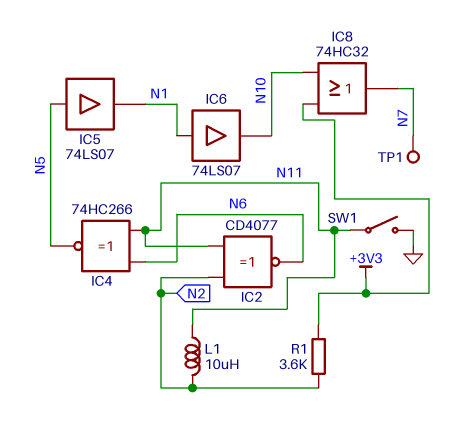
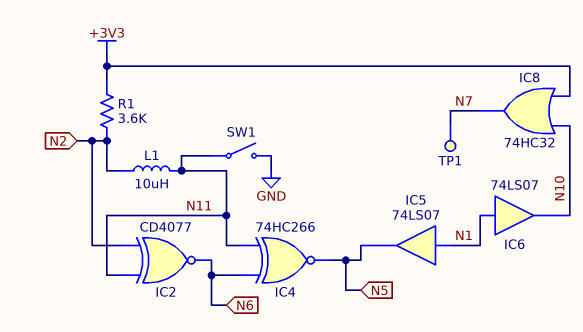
IC5: buffer 74LS07 (in N5, out N1) -> buffer 74LS07 (in N1, out N5)

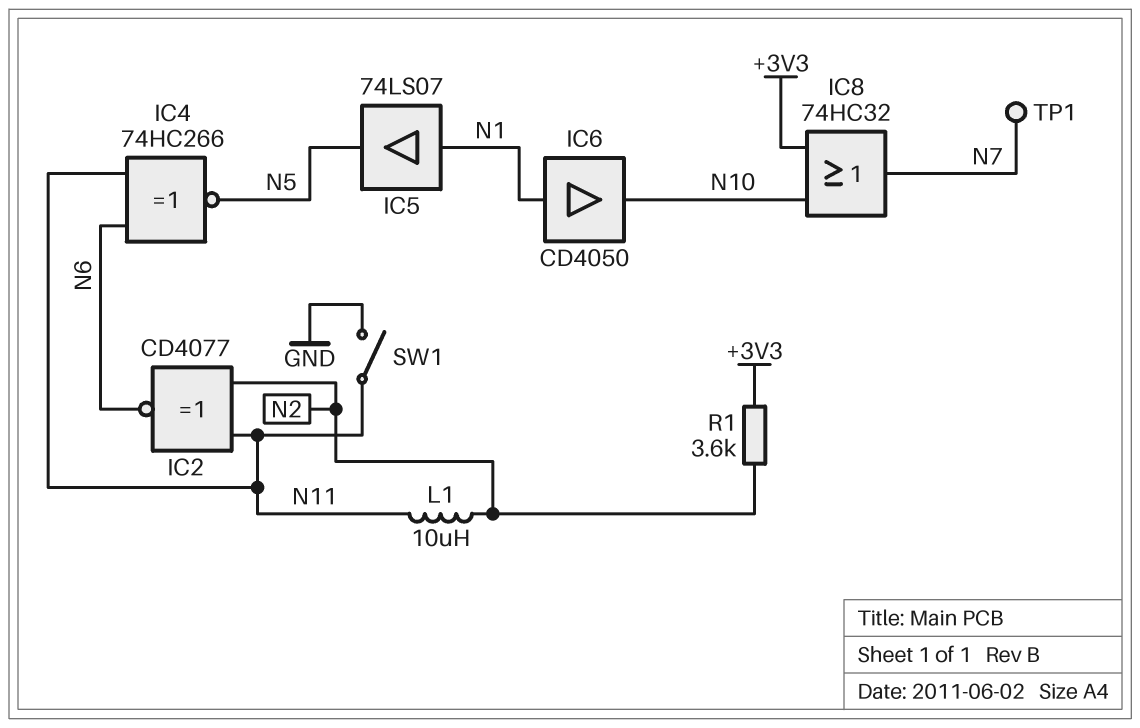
IC6: buffer 74LS07 (in N1, out N10) -> buffer CD4050 (in N1, out N10)

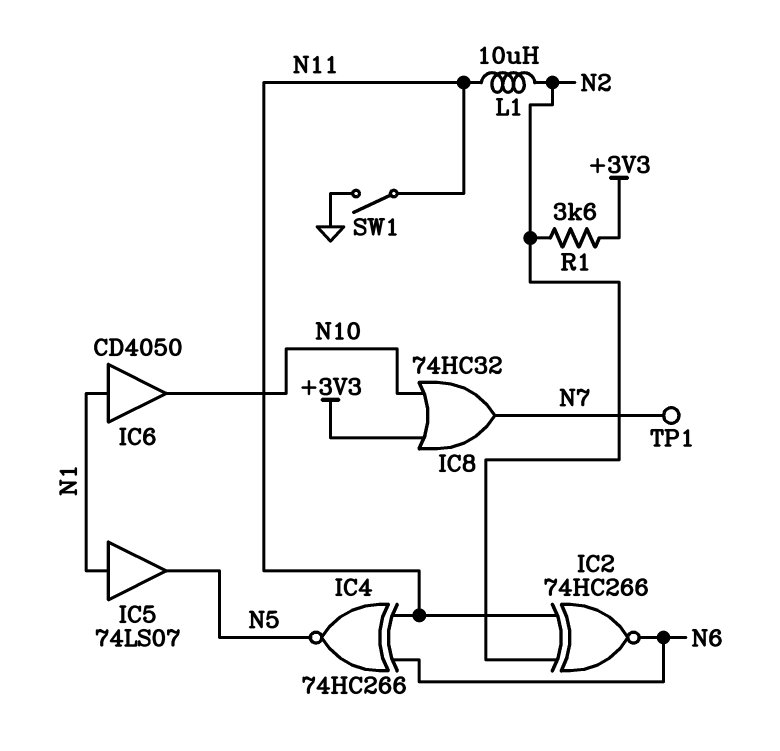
IC2: XNOR CD4077 (in N2, in N11, out N6) -> XNOR 74HC266 (in N2, in N11, out N6)

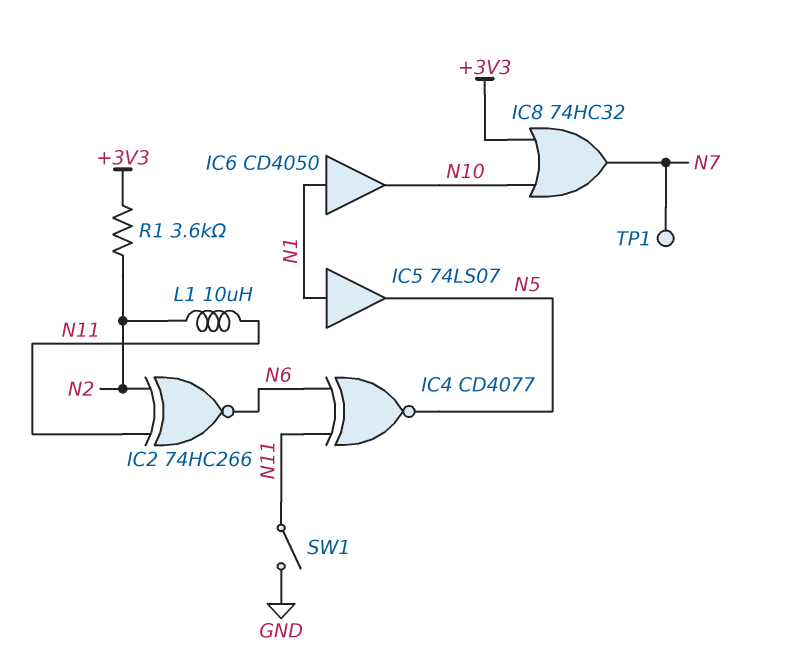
IC4: XNOR 74HC266 (in N6, in N11, out N5) -> XNOR CD4077 (in N6, in N11, out N5)

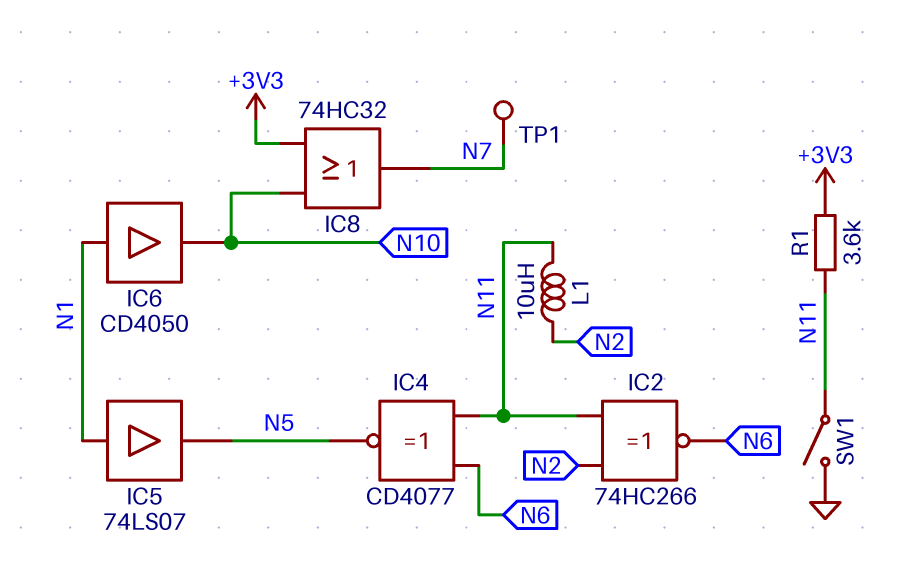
R1: 3.6k (+3V3, N2) -> 3.6k (+3V3, N11)

